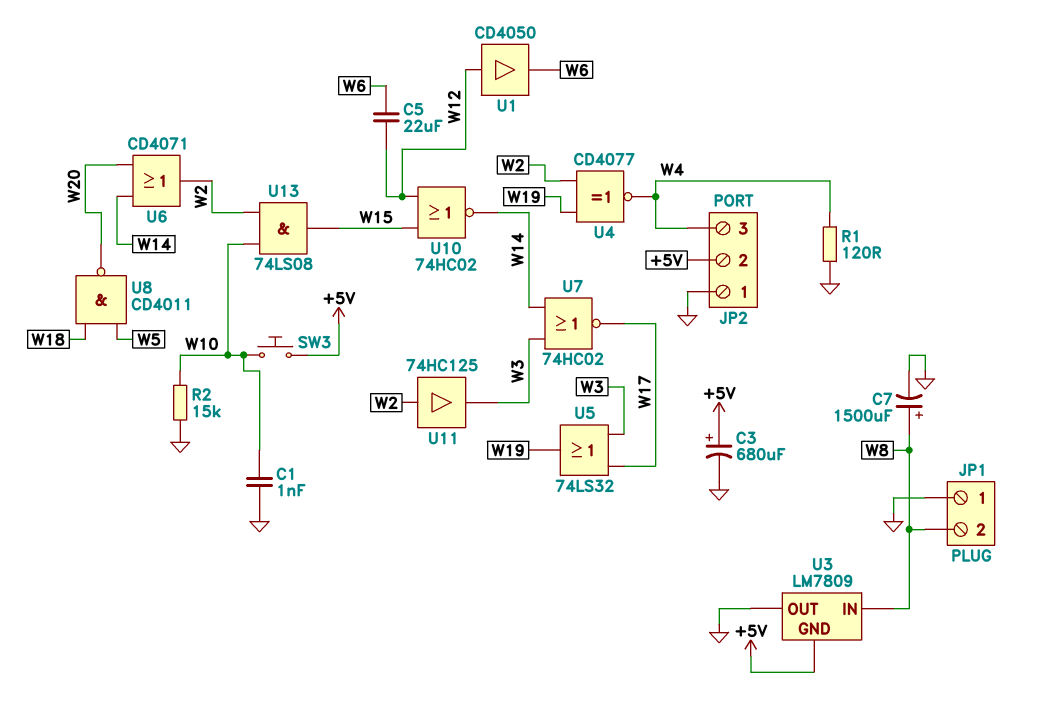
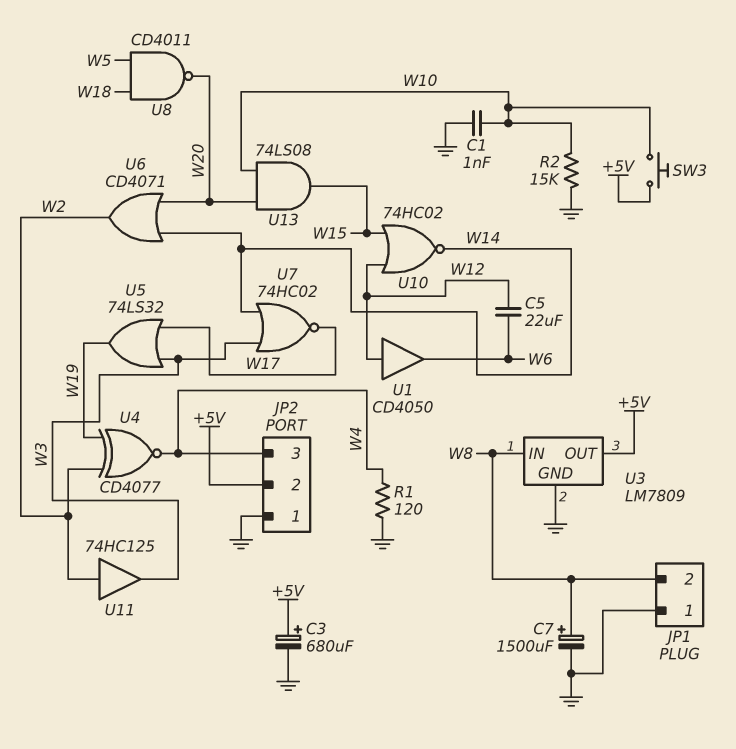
U3 pin GND: +5V -> GND
U3 pin OUT: GND -> +5V
U13: AND 74LS08 (in W2, in W10, out W15) -> AND 74LS08 (in W10, in W20, out W15)

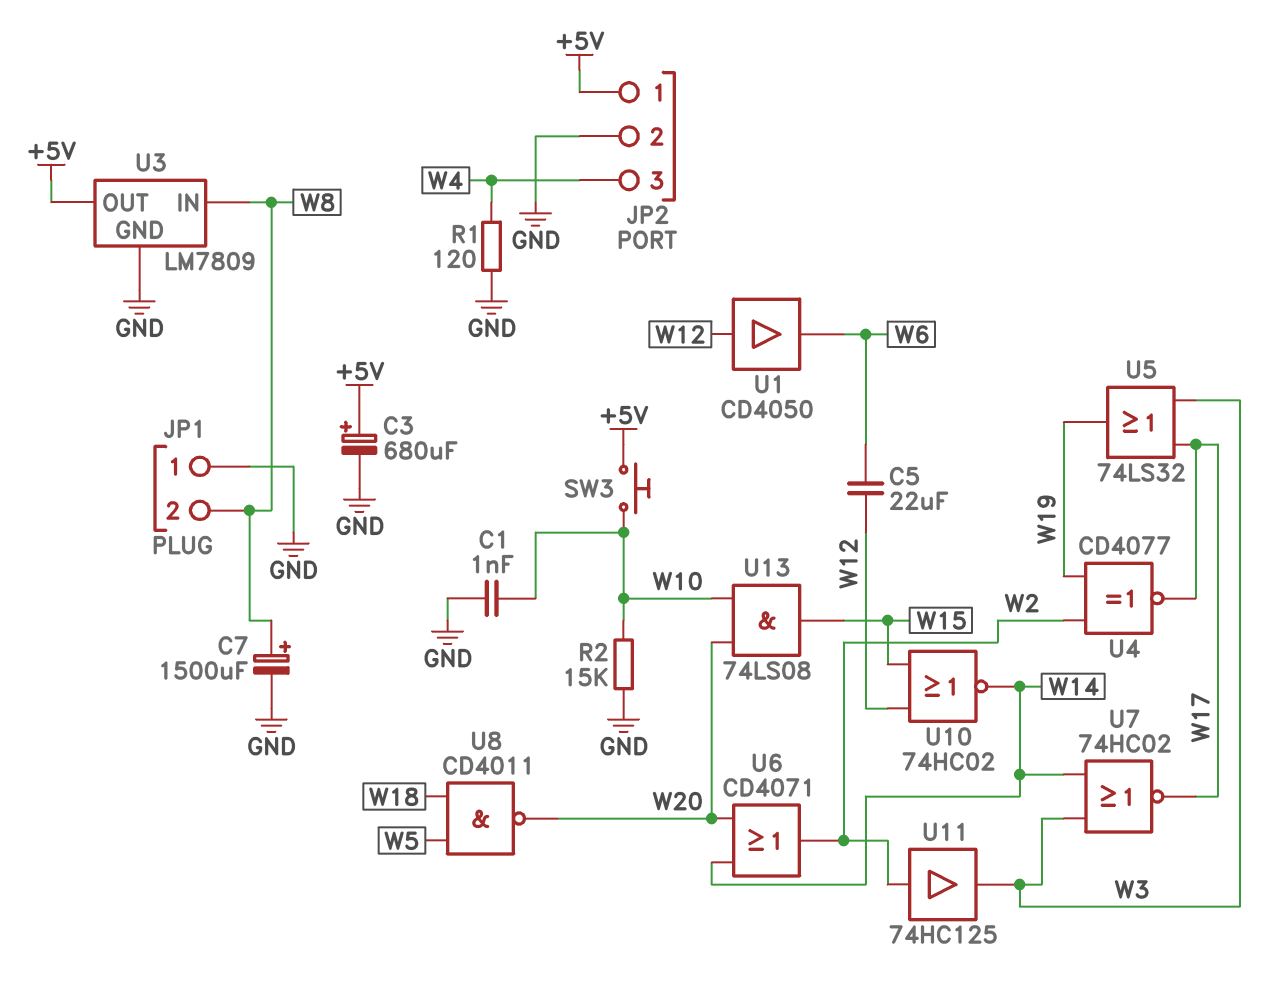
JP2 pin 1: GND -> +5V
JP2 pin 2: +5V -> GND
U4: XNOR CD4077 (in W2, in W19, out W4) -> XNOR CD4077 (in W2, in W19, out W17)

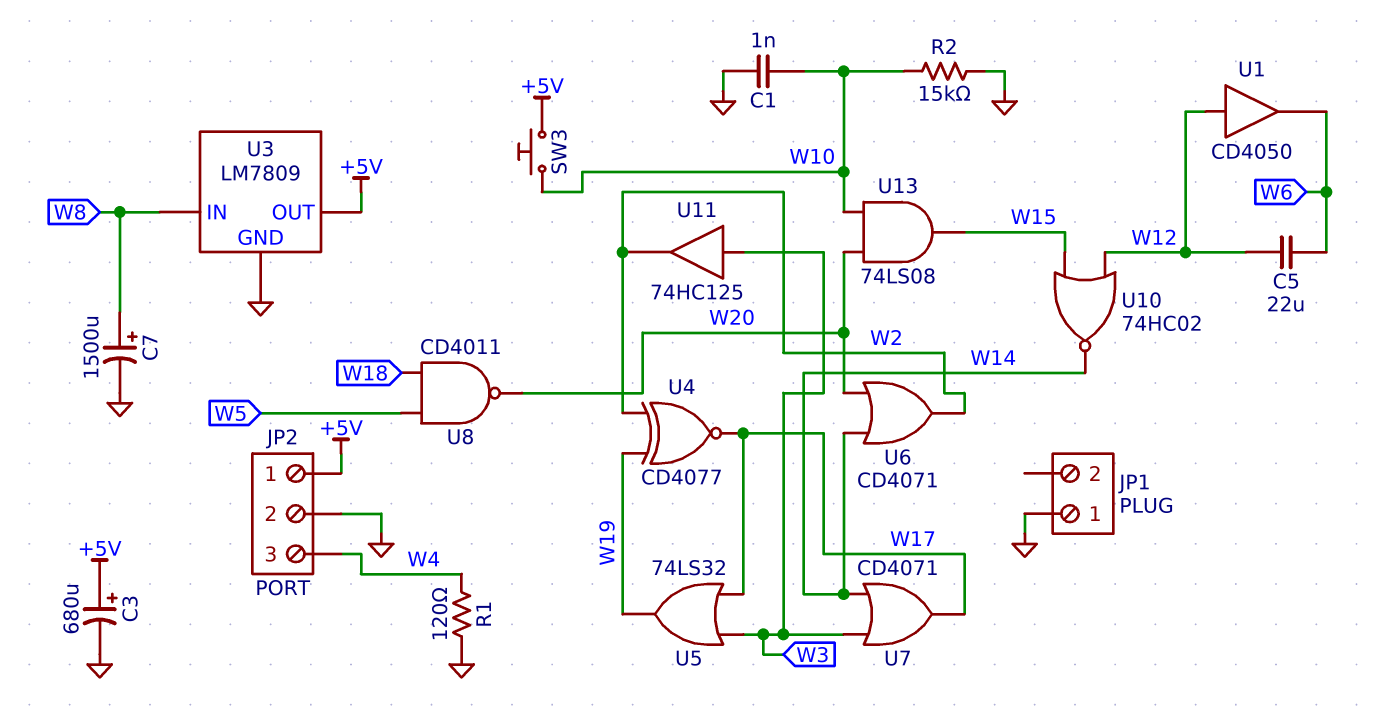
JP1 pin 2: W8 -> none
U7: NOR 74HC02 (in W3, in W14, out W17) -> OR CD4071 (in W3, in W14, out W17)
U11: buffer 74HC125 (in W2, out W3) -> buffer 74HC125 (in W3, out W2)

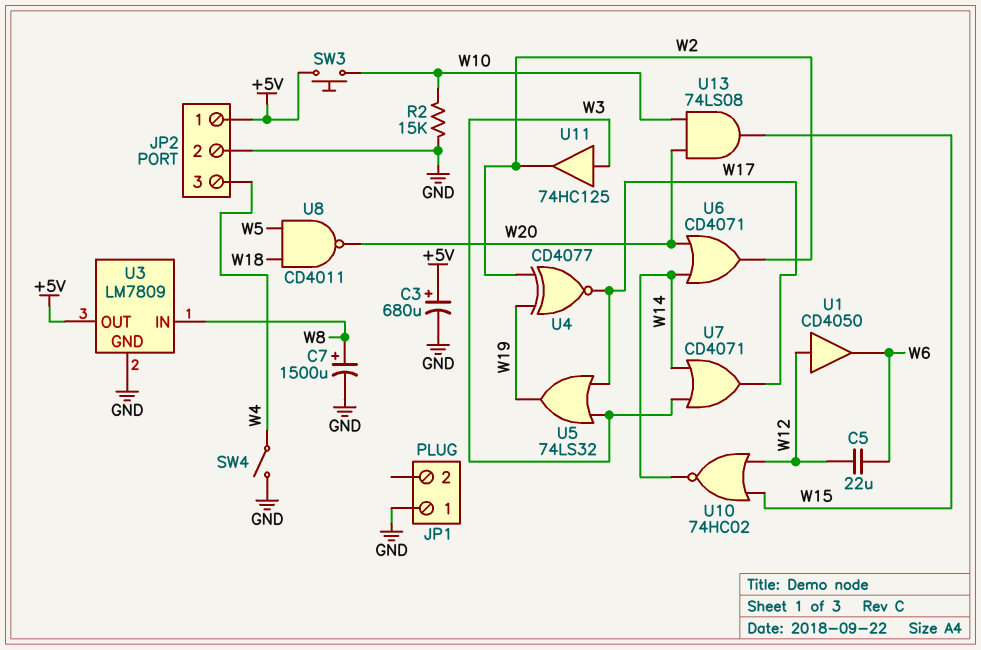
C1: 1nF (GND, W10) -> none
R1: 120 (GND, W4) -> none
SW4: none -> switch (GND, W4)

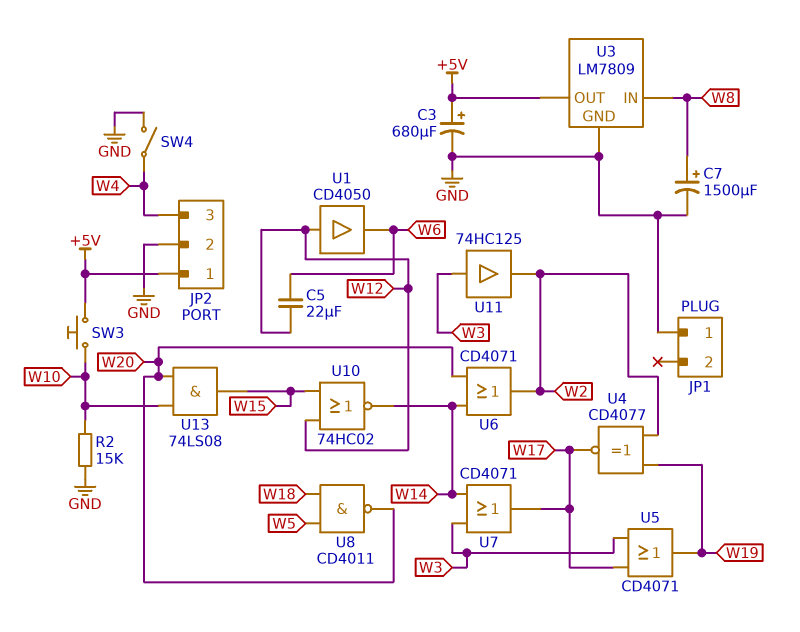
U5: OR 74LS32 (in W3, in W17, out W19) -> OR CD4071 (in W3, in W17, out W19)

